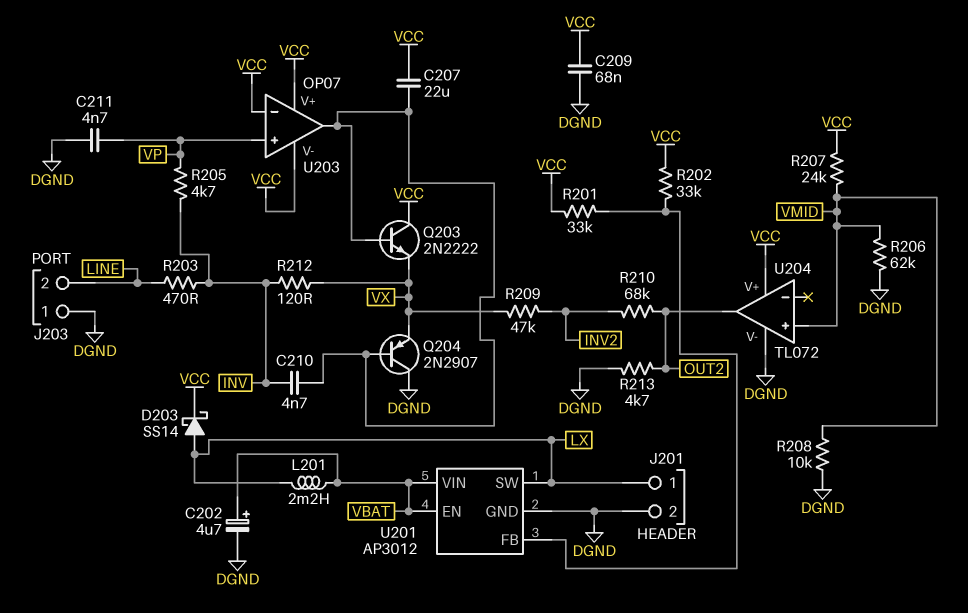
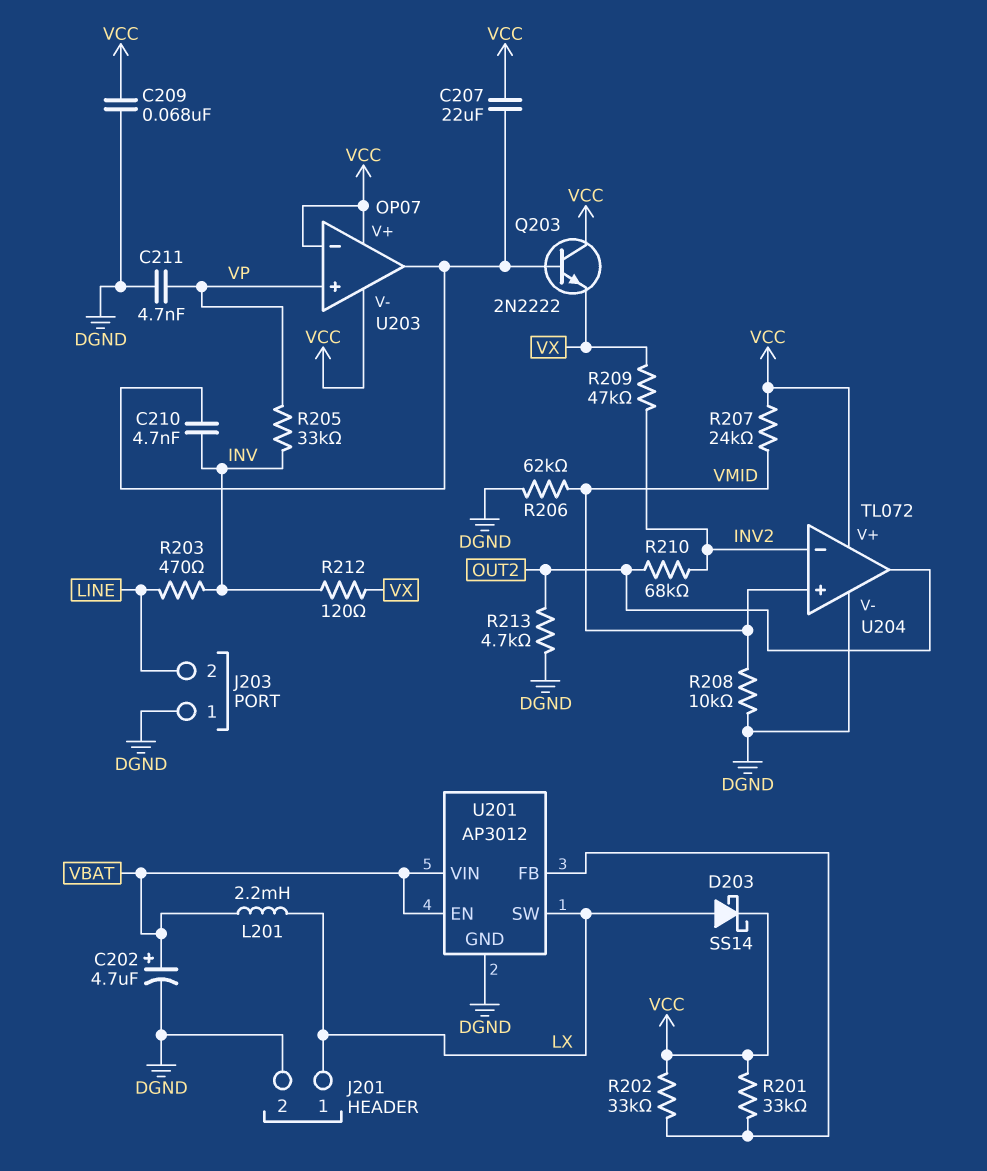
Q204: PNP 2N2907 (B U203/out, C DGND, E VX) -> none
R205: 4.7k (INV, VP) -> 33k (INV, VP)
U204 pin in-: none -> INV2

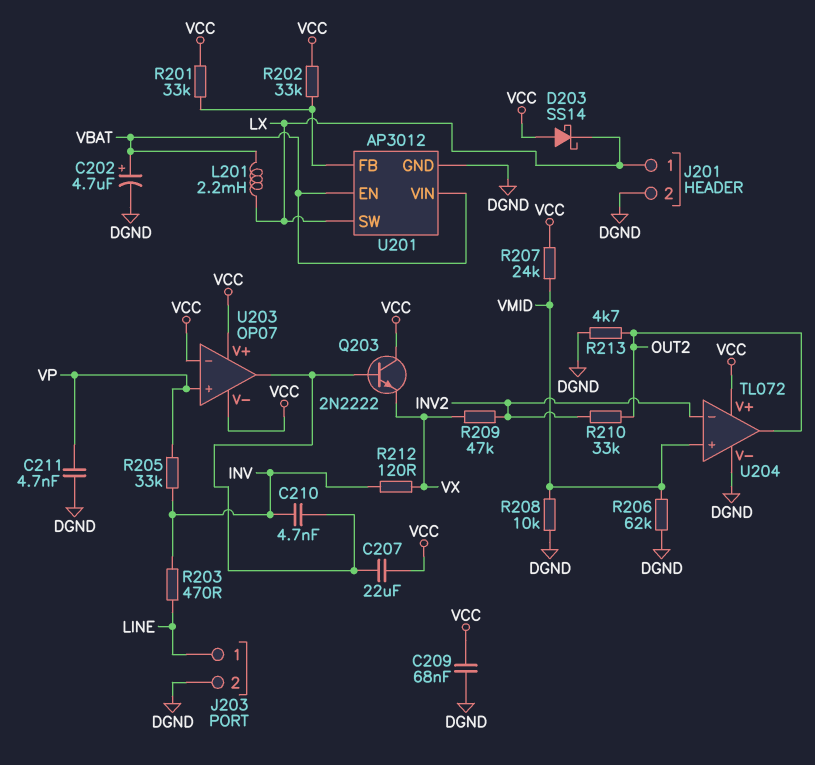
D203: schottky SS14 (A LX, K VCC) -> schottky SS14 (A VCC, K LX)
J203 pin 1: DGND -> LINE
J203 pin 2: LINE -> DGND
R210: 68k (INV2, OUT2) -> 33k (INV2, OUT2)

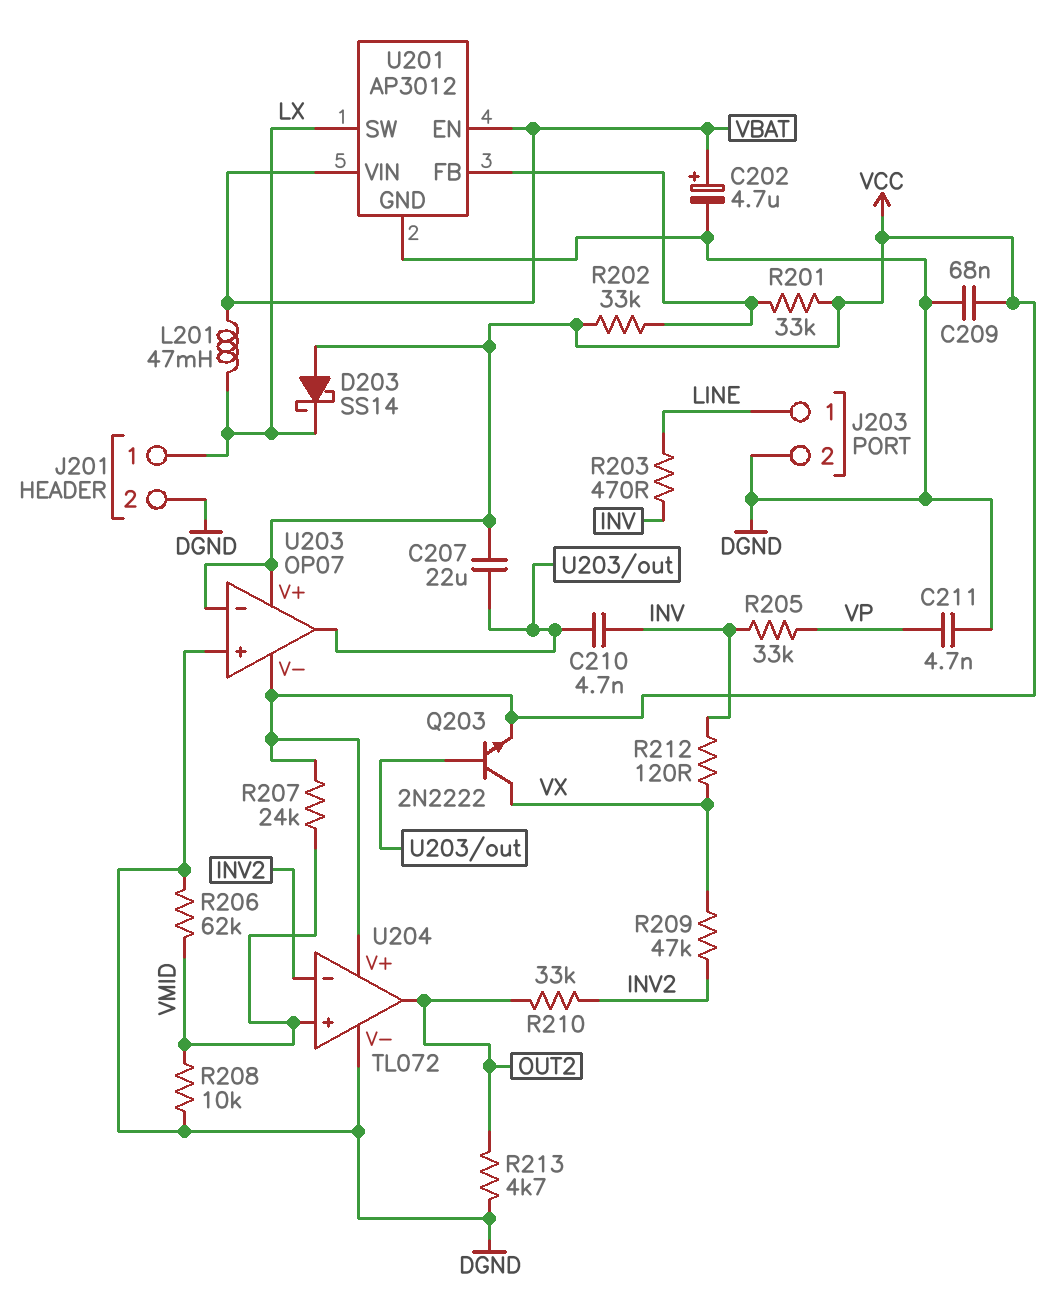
L201: 2.2mH (LX, VBAT) -> 47mH (LX, VBAT)
Q203: NPN 2N2222 (B U203/out, C VCC, E VX) -> NPN 2N2222 (B U203/out, C VX, E VCC)
U203 pin in+: VP -> DGND

